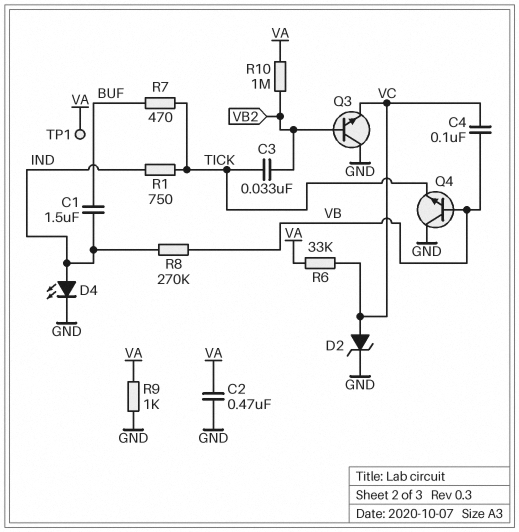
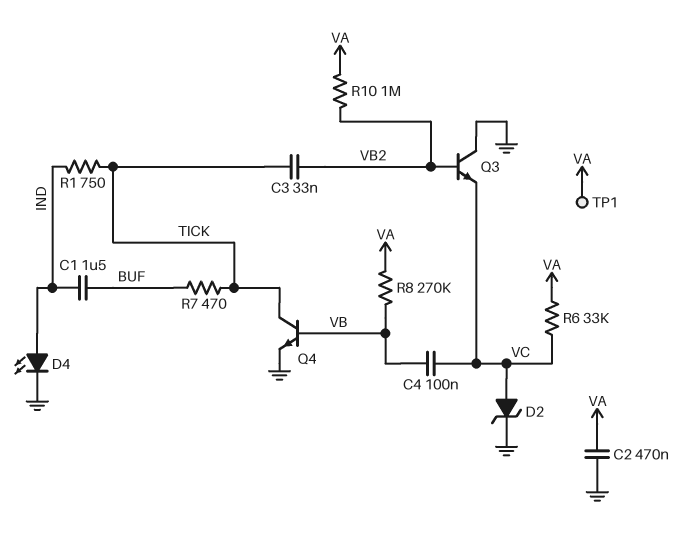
Q4: NPN (B VB, C GND, E TICK) -> NPN (B VB, C TICK, E GND)
R8: 270k (IND, VB) -> 270k (VA, VB)
R9: 1k (GND, VA) -> none

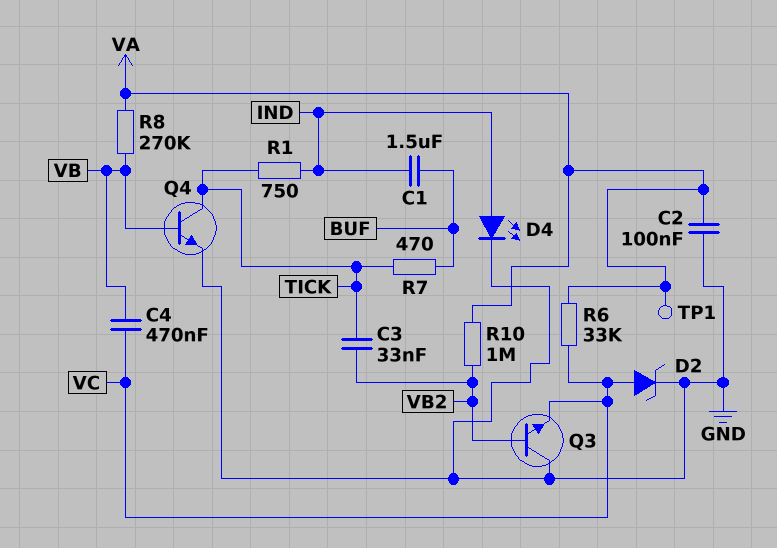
C2: 470nF (GND, VA) -> 100nF (GND, VA)
C4: 100nF (VB, VC) -> 470nF (VB, VC)

